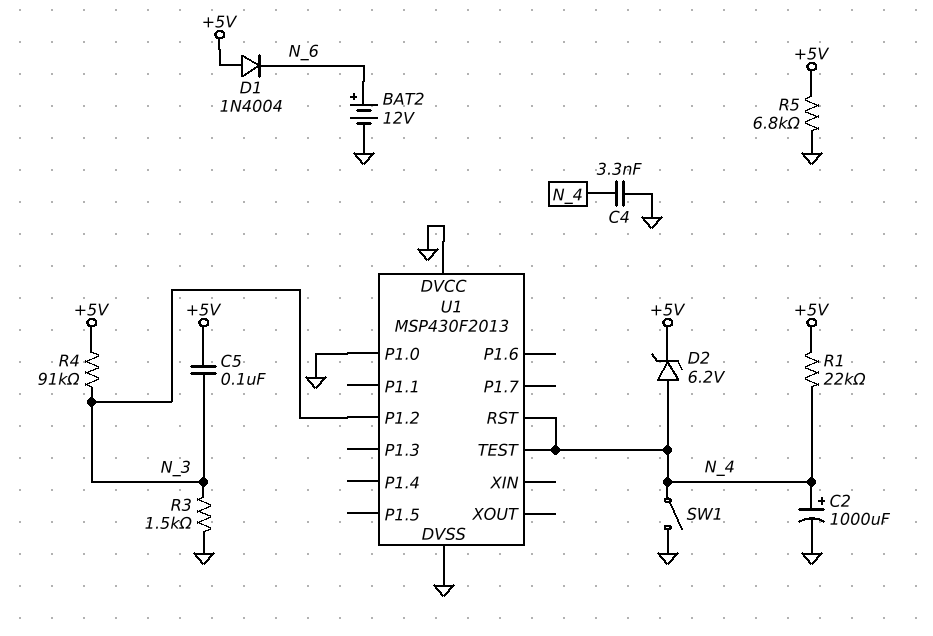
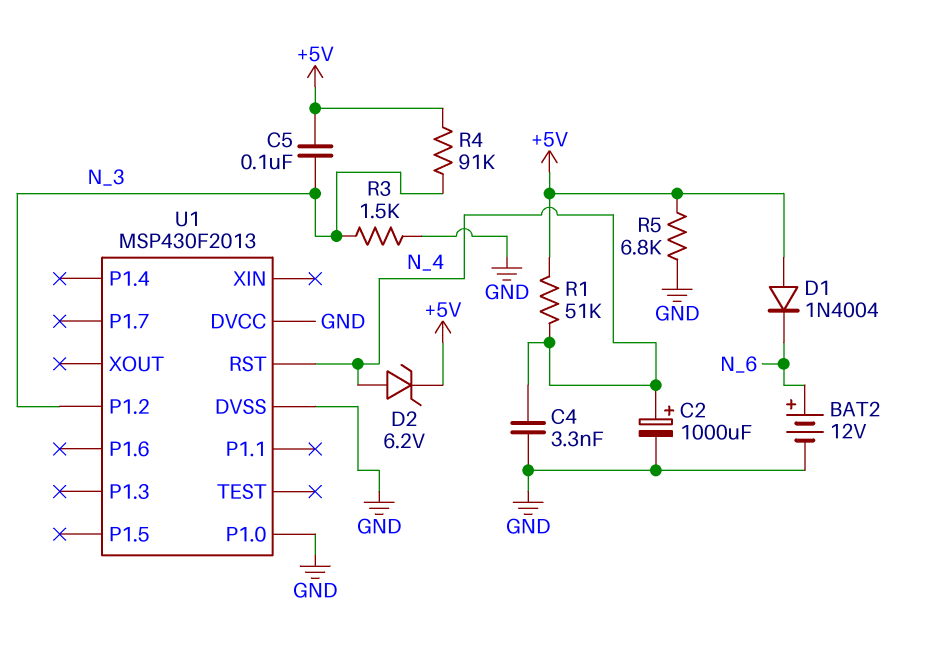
R1: 22k (+5V, N_4) -> 51k (+5V, N_4)
SW1: switch (GND, N_4) -> none
U1 pin TEST: N_4 -> none

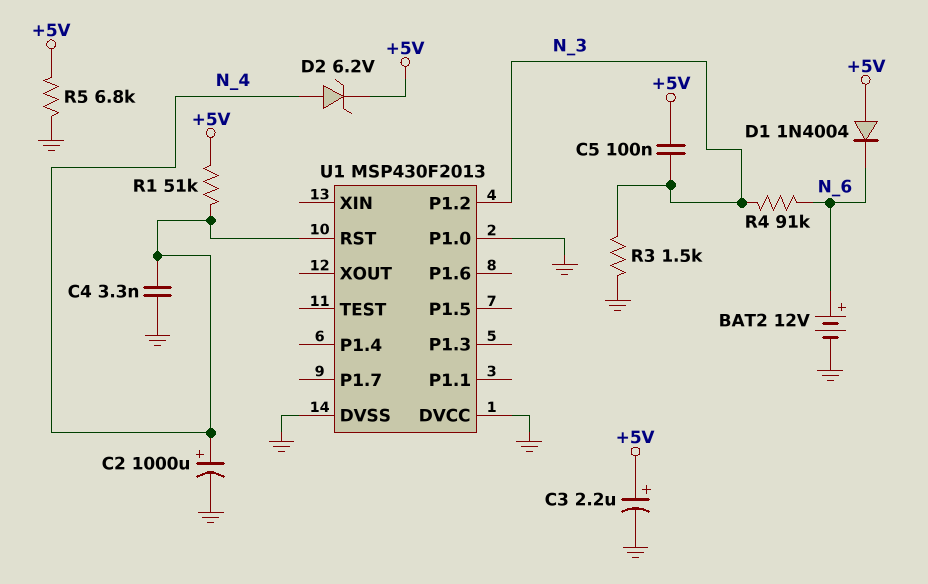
C3: none -> 2.2uF (plus +5V, minus GND)
R4: 91k (+5V, N_3) -> 91k (N_3, N_6)

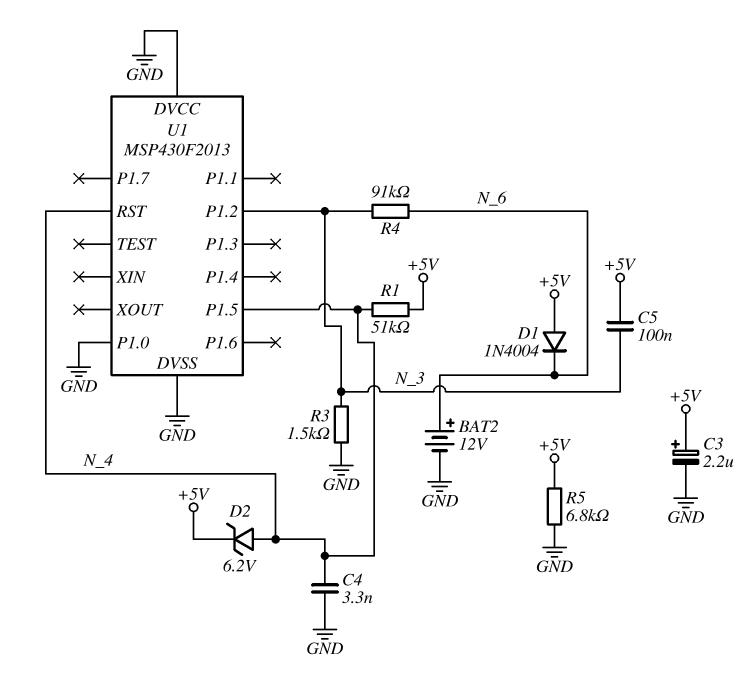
C2: 1000uF (plus N_4, minus GND) -> none
U1 pin P1.5: none -> N_4

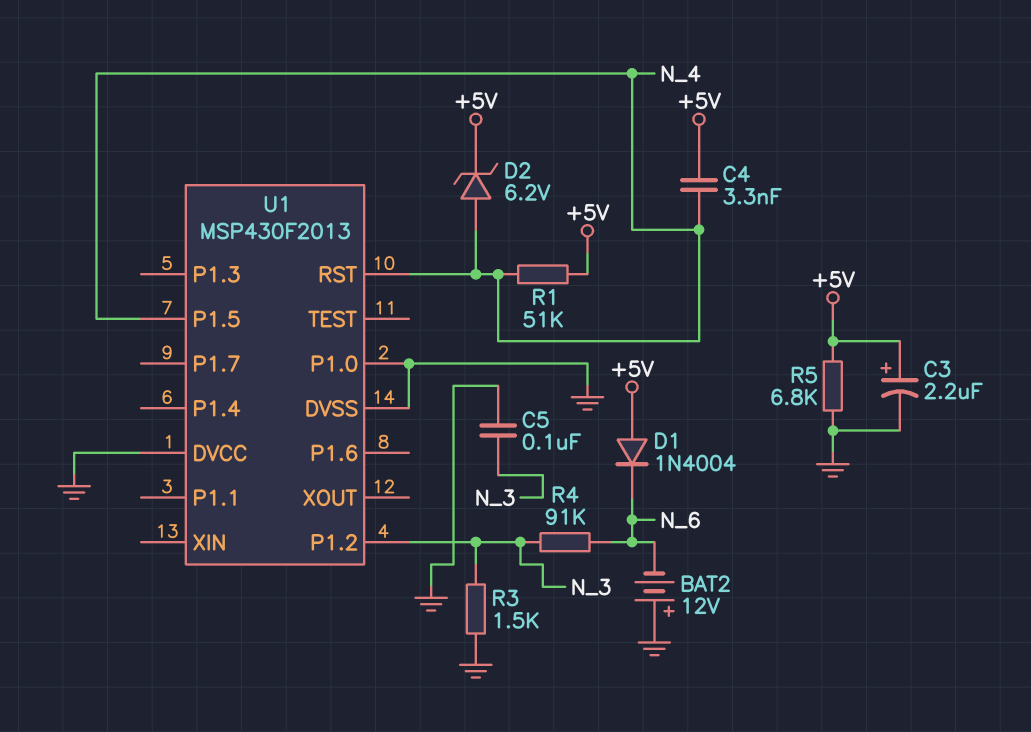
BAT2: 12V (plus N_6, minus GND) -> 12V (plus GND, minus N_6)
C4: 3.3nF (GND, N_4) -> 3.3nF (+5V, N_4)
C5: 100nF (+5V, N_3) -> 100nF (GND, N_3)

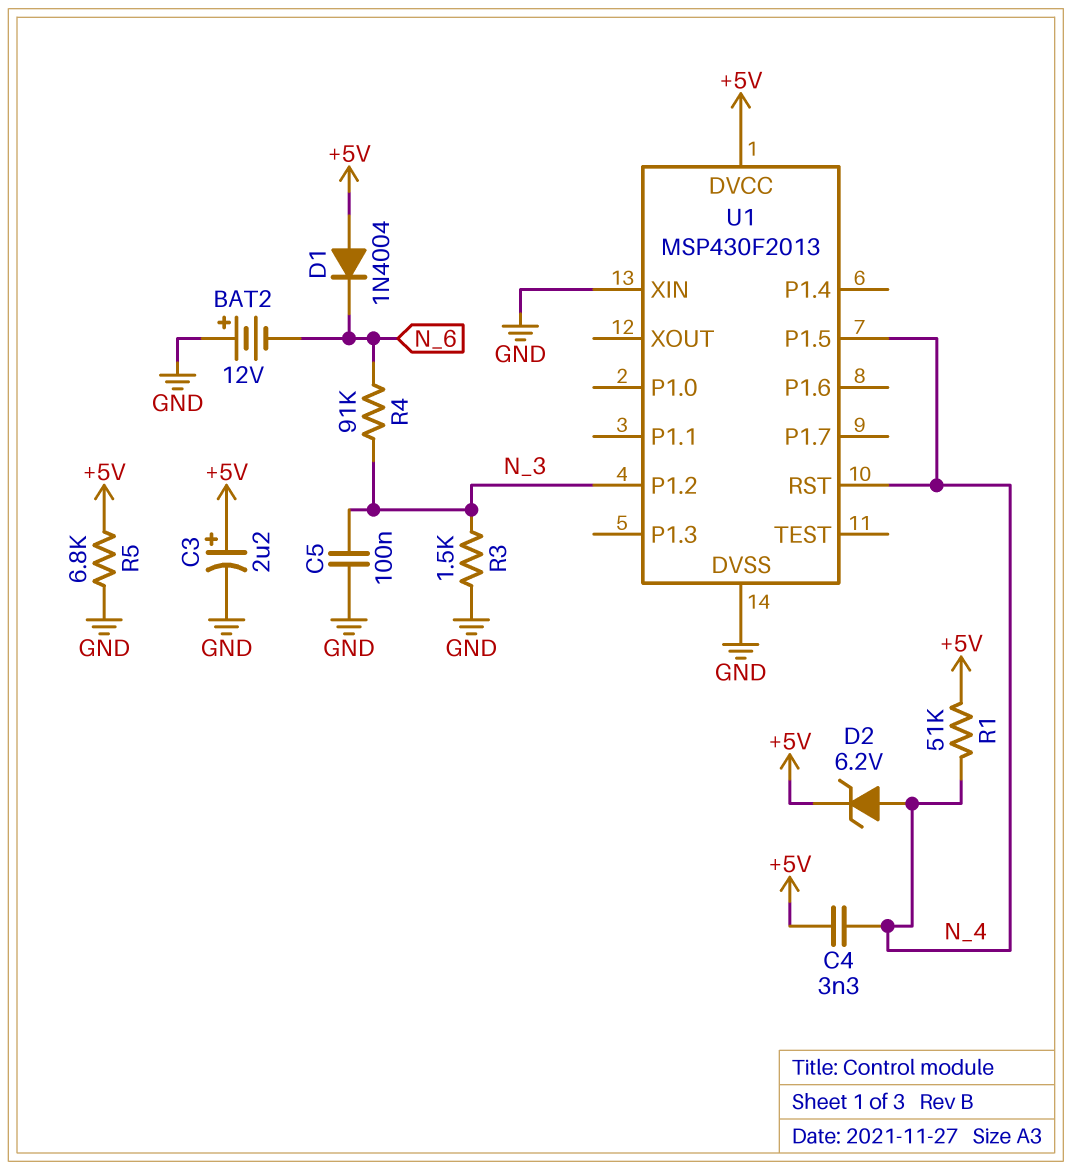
U1 pin DVCC: GND -> +5V
U1 pin P1.0: GND -> none
U1 pin XIN: none -> GND

